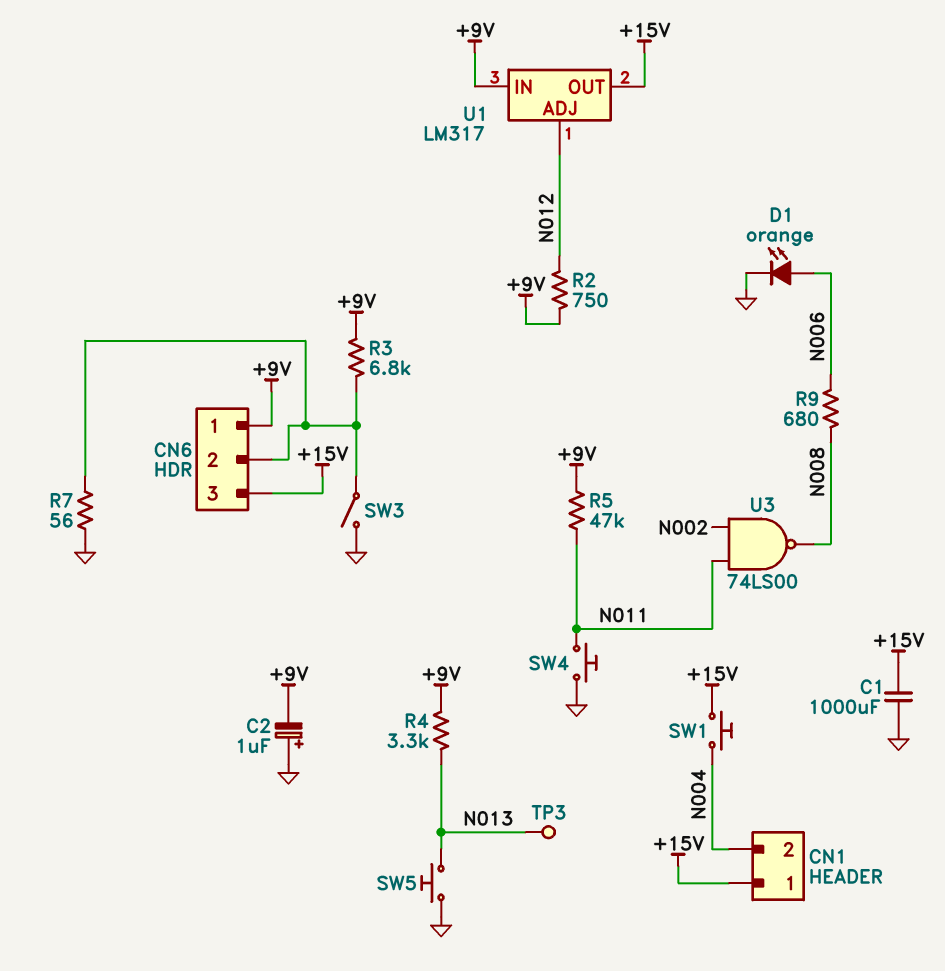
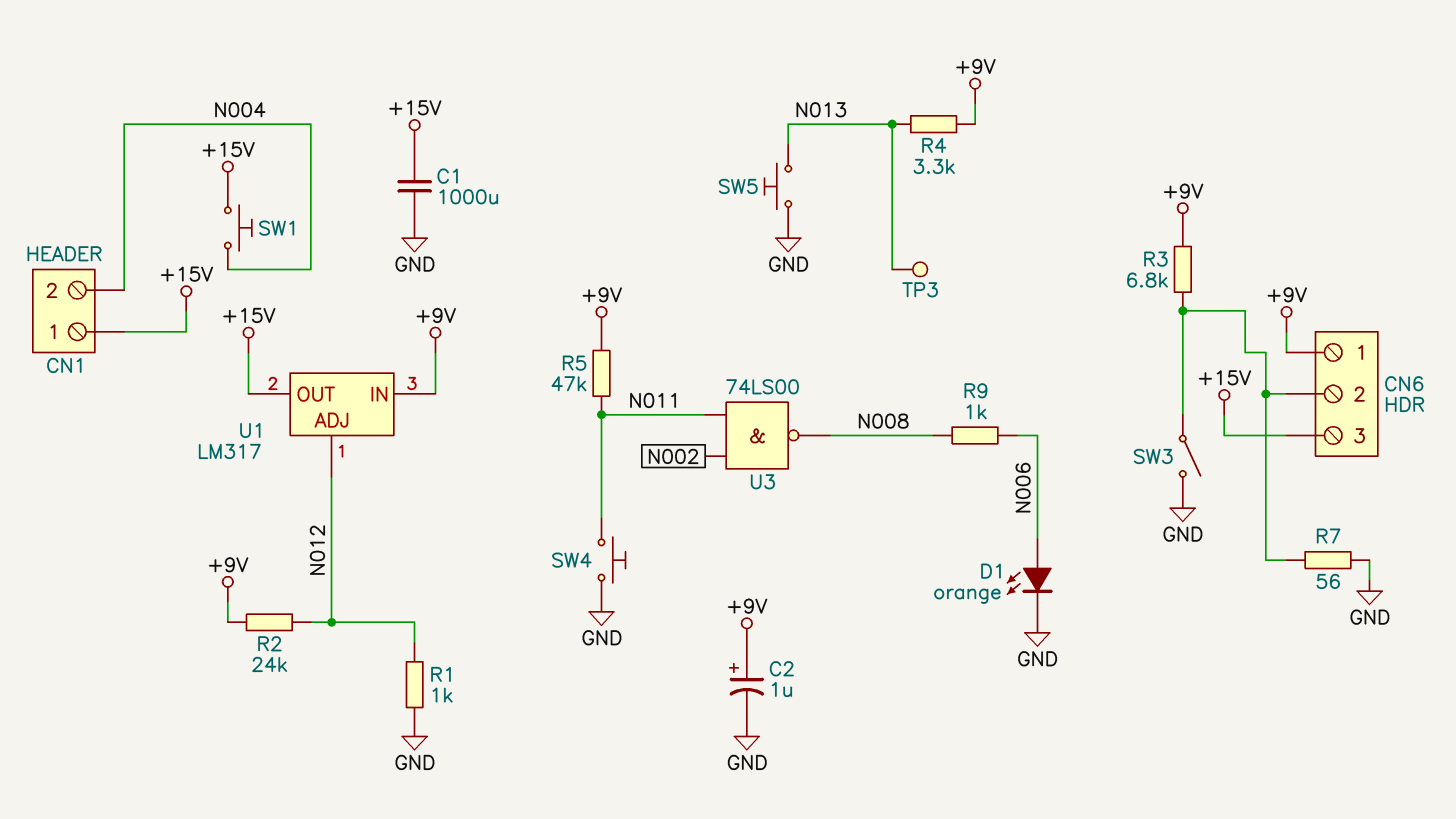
C2: 1uF (plus GND, minus +9V) -> 1uF (plus +9V, minus GND)
R1: none -> 1k (GND, N012)
R2: 750 (+9V, N012) -> 24k (+9V, N012)
R9: 680 (N006, N008) -> 1k (N006, N008)

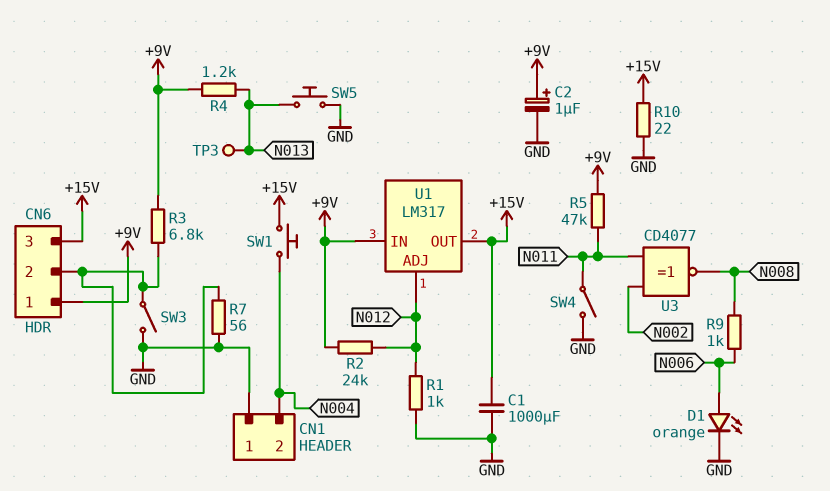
CN1 pin 1: +15V -> GND
R4: 3.3k (+9V, N013) -> 1.2k (+9V, N013)
R10: none -> 22 (+15V, GND)
SW4: button (GND, N011) -> switch (GND, N011)
U3: NAND 74LS00 (in N002, in N011, out N008) -> XNOR CD4077 (in N002, in N011, out N008)

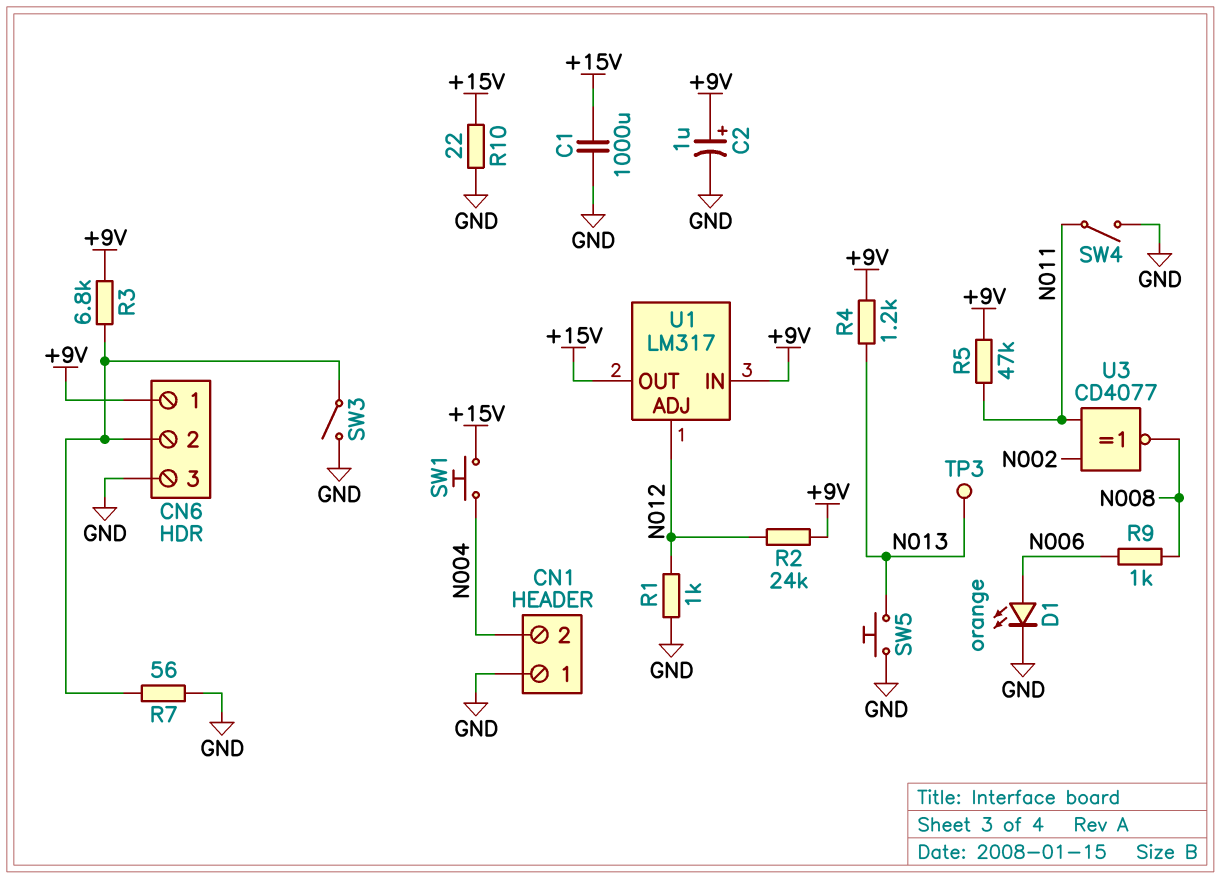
CN6 pin 3: +15V -> GND

